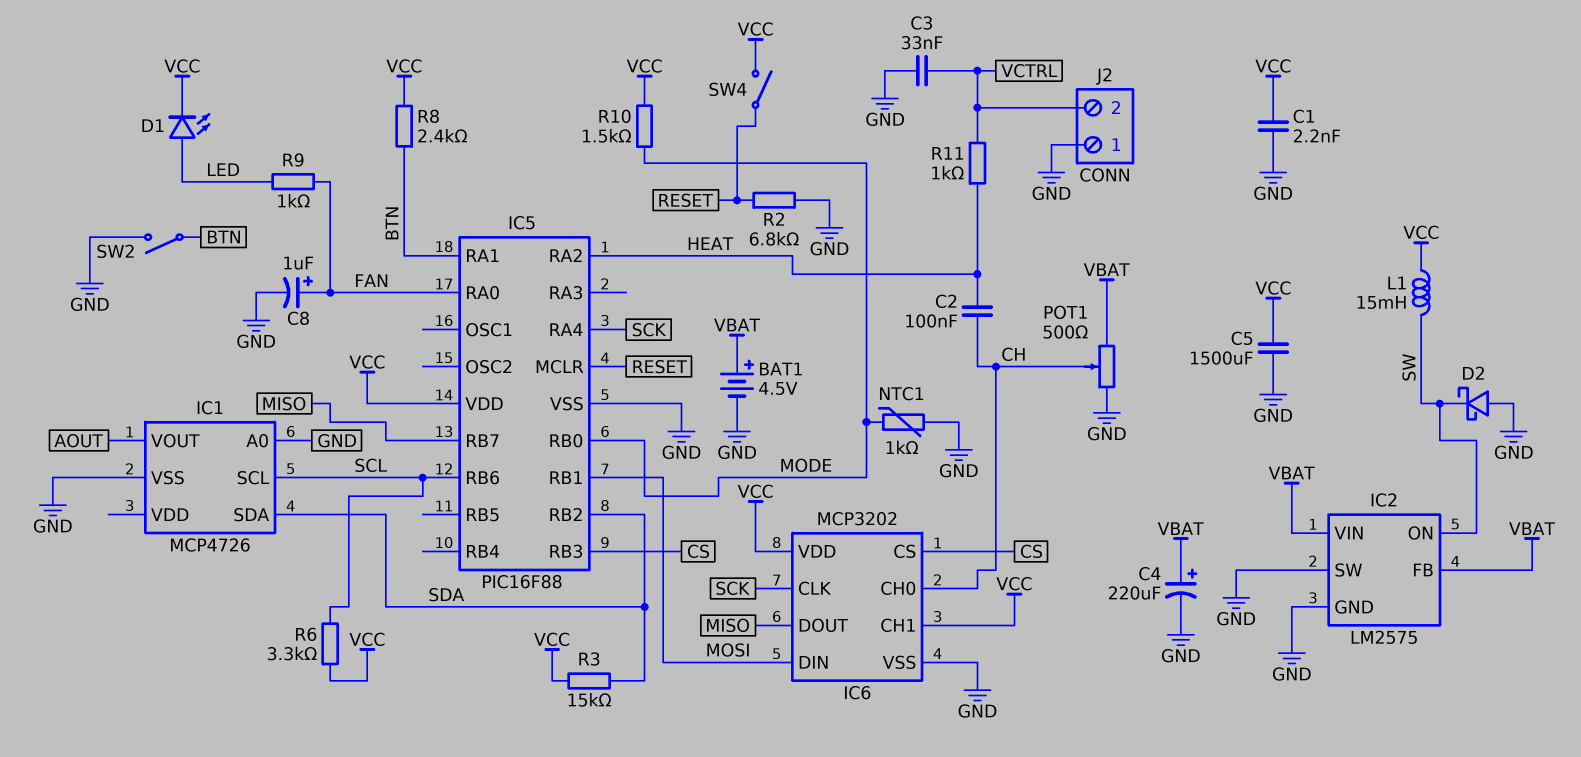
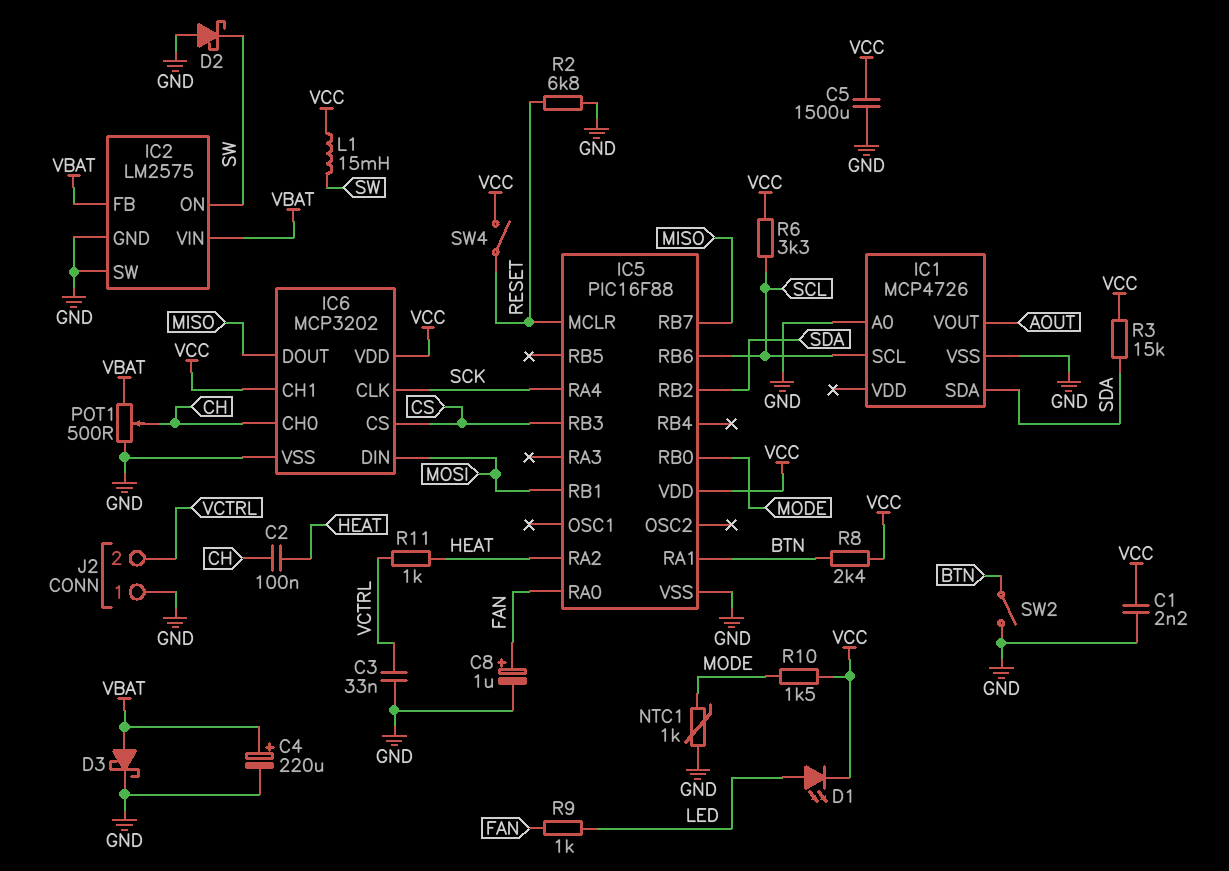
BAT1: 4.5V (plus VBAT, minus GND) -> none
D3: none -> schottky (A VBAT, K GND)

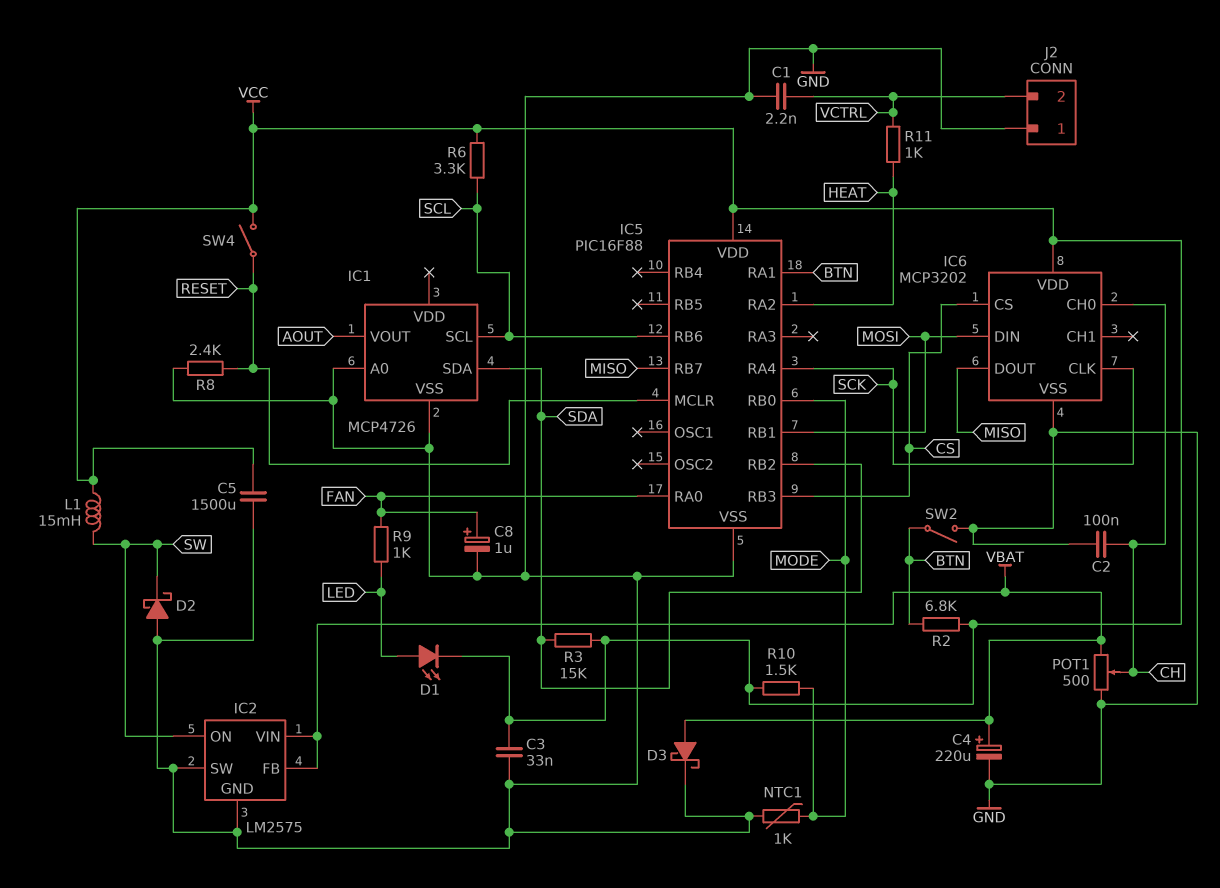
C1: 2.2nF (GND, VCC) -> 2.2nF (GND, VCTRL)
C2: 100nF (CH, HEAT) -> 100nF (CH, GND)
C3: 33nF (GND, VCTRL) -> 33nF (GND, VCC)
IC6 pin CH1: VCC -> none
R2: 6.8k (GND, RESET) -> 6.8k (BTN, VCC)
R8: 2.4k (BTN, VCC) -> 2.4k (GND, RESET)

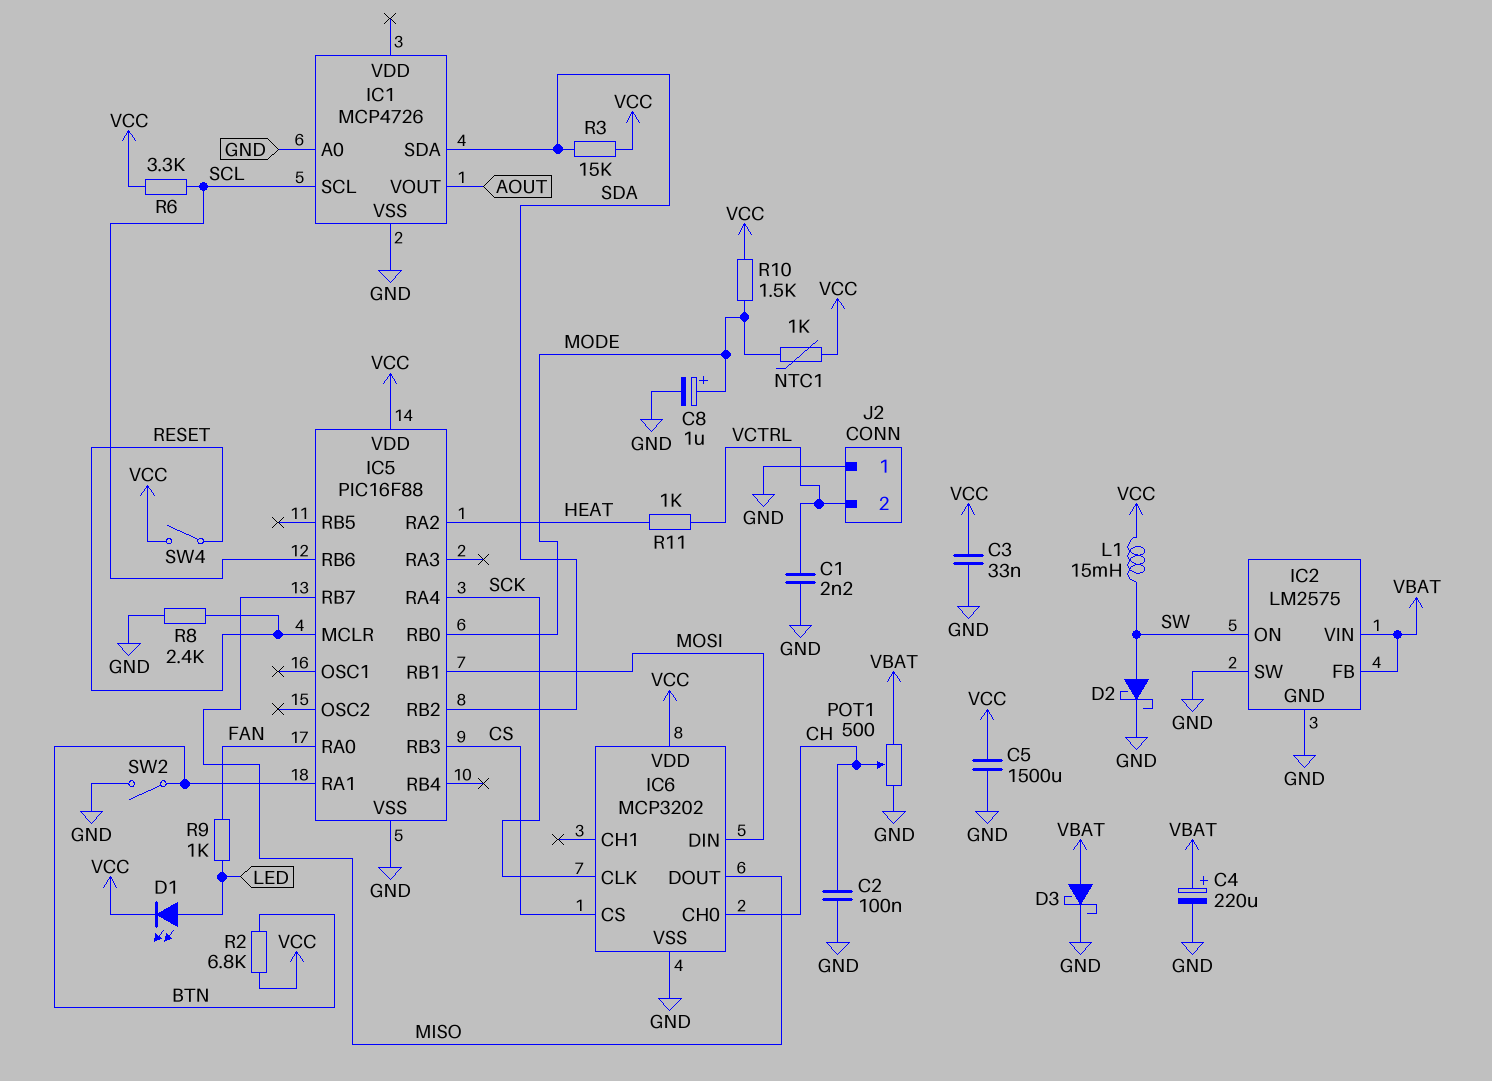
C8: 1uF (plus FAN, minus GND) -> 1uF (plus MODE, minus GND)
D2: schottky (A GND, K SW) -> schottky (A SW, K GND)
NTC1: 1k (GND, MODE) -> 1k (MODE, VCC)

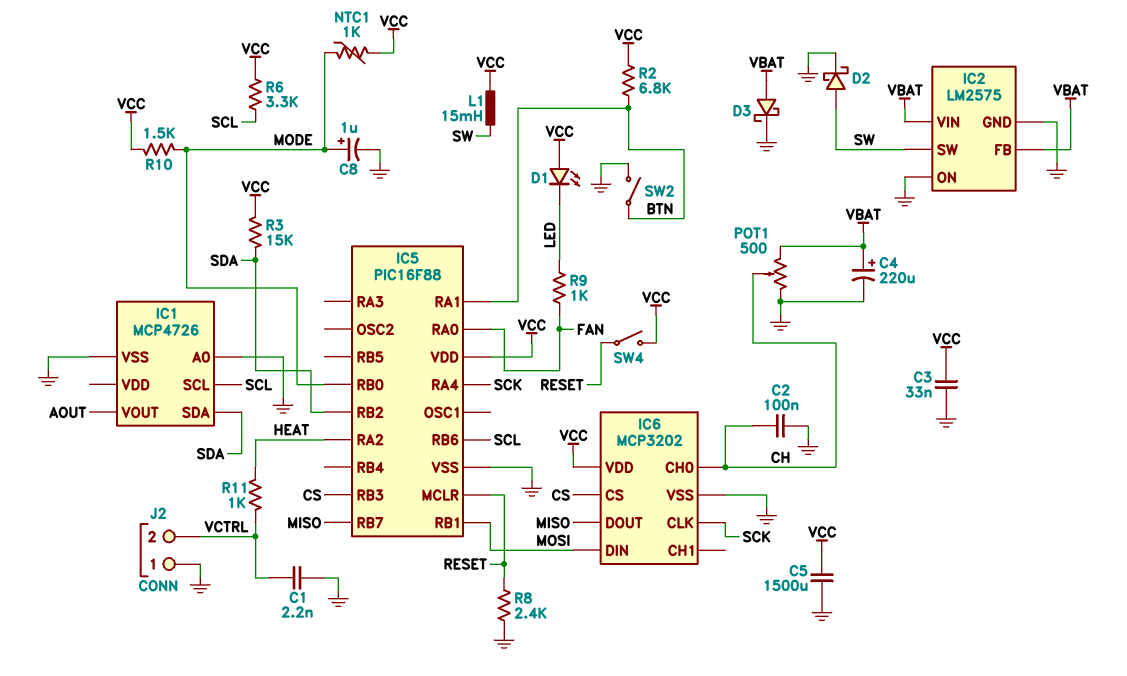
D1: LED (A LED, K VCC) -> LED (A VCC, K LED)
IC2 pin ON: SW -> GND
IC2 pin SW: GND -> SW

